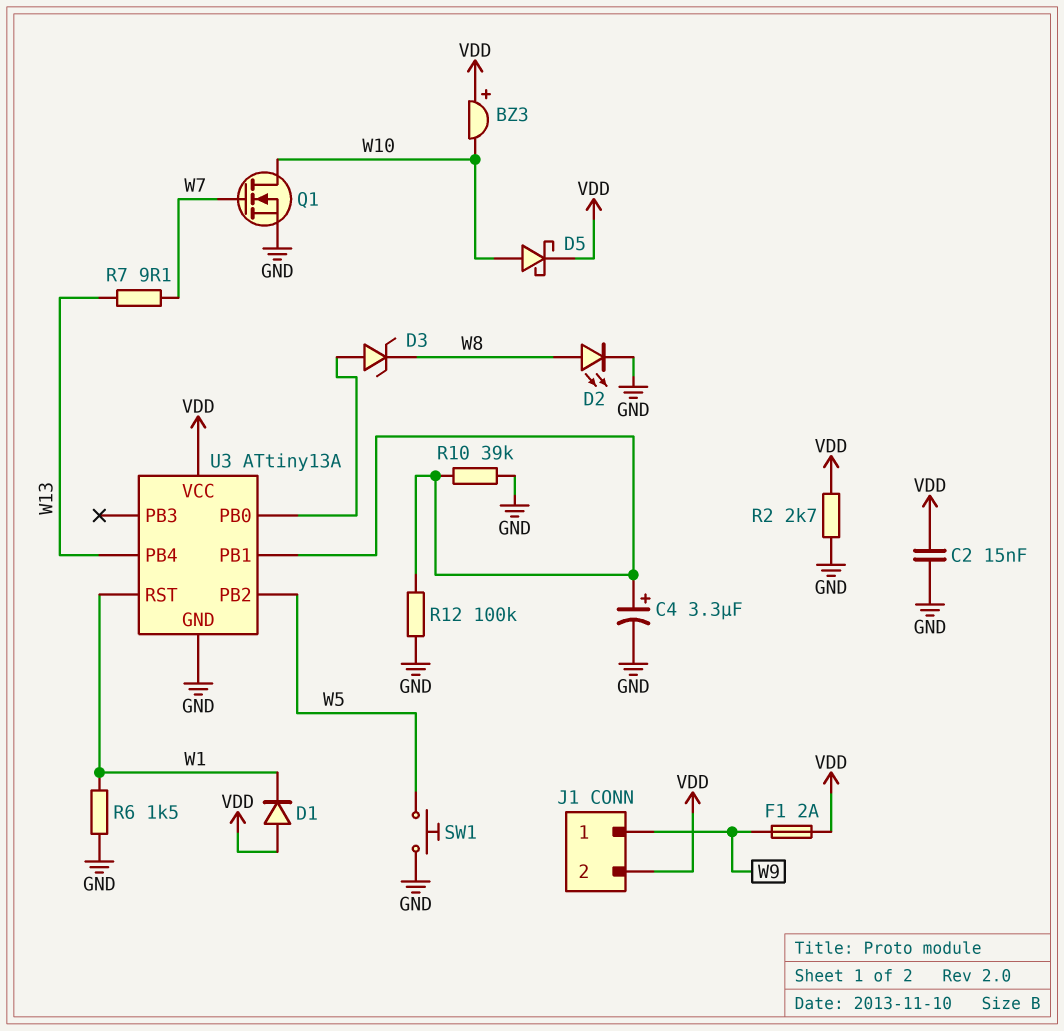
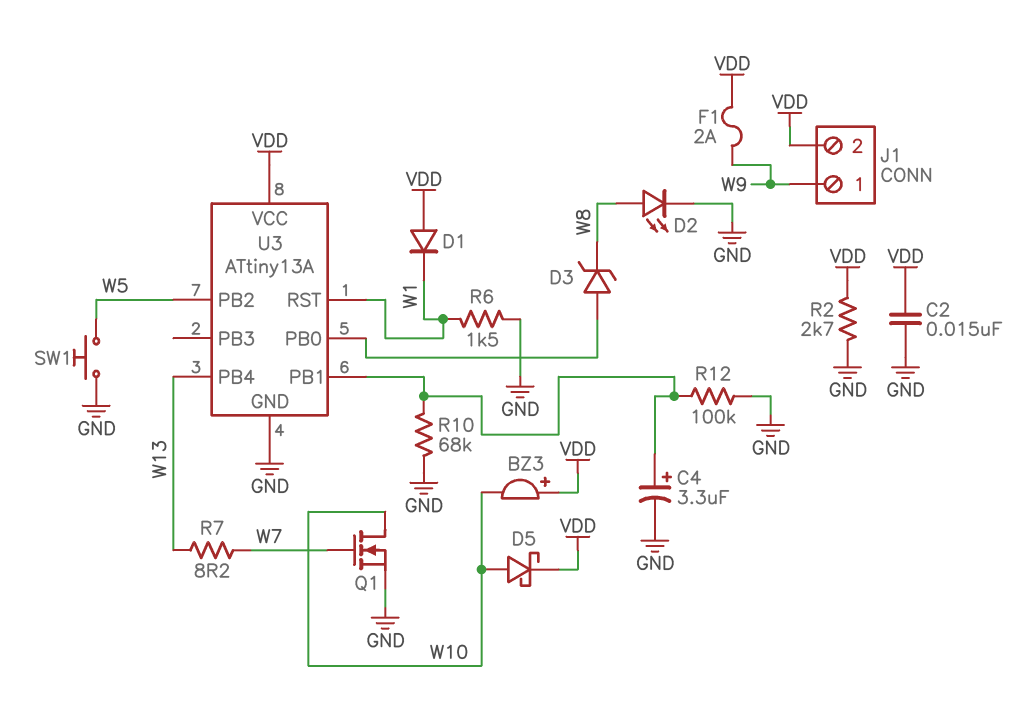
R7: 9.1 (W7, W13) -> 8.2 (W7, W13)
R10: 39k (GND, U3/PB1) -> 68k (GND, U3/PB1)

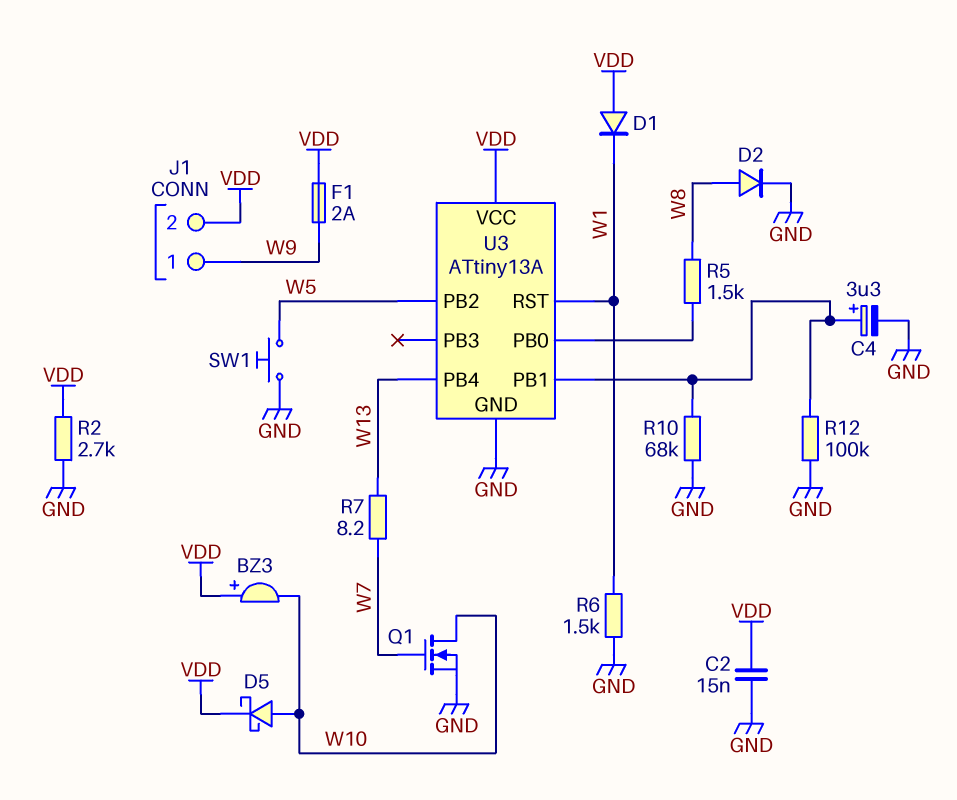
D2: LED (A W8, K GND) -> diode (A W8, K GND)
D3: zener (A U3/PB0, K W8) -> none
R5: none -> 1.5k (U3/PB0, W8)

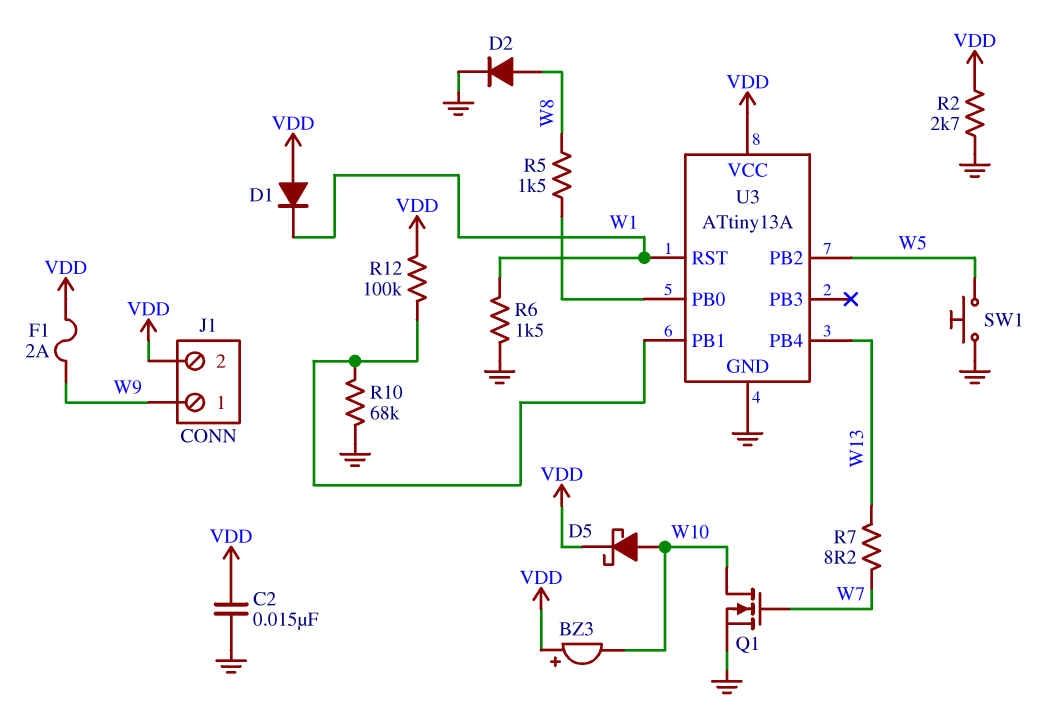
C4: 3.3uF (plus U3/PB1, minus GND) -> none
R12: 100k (GND, U3/PB1) -> 100k (U3/PB1, VDD)

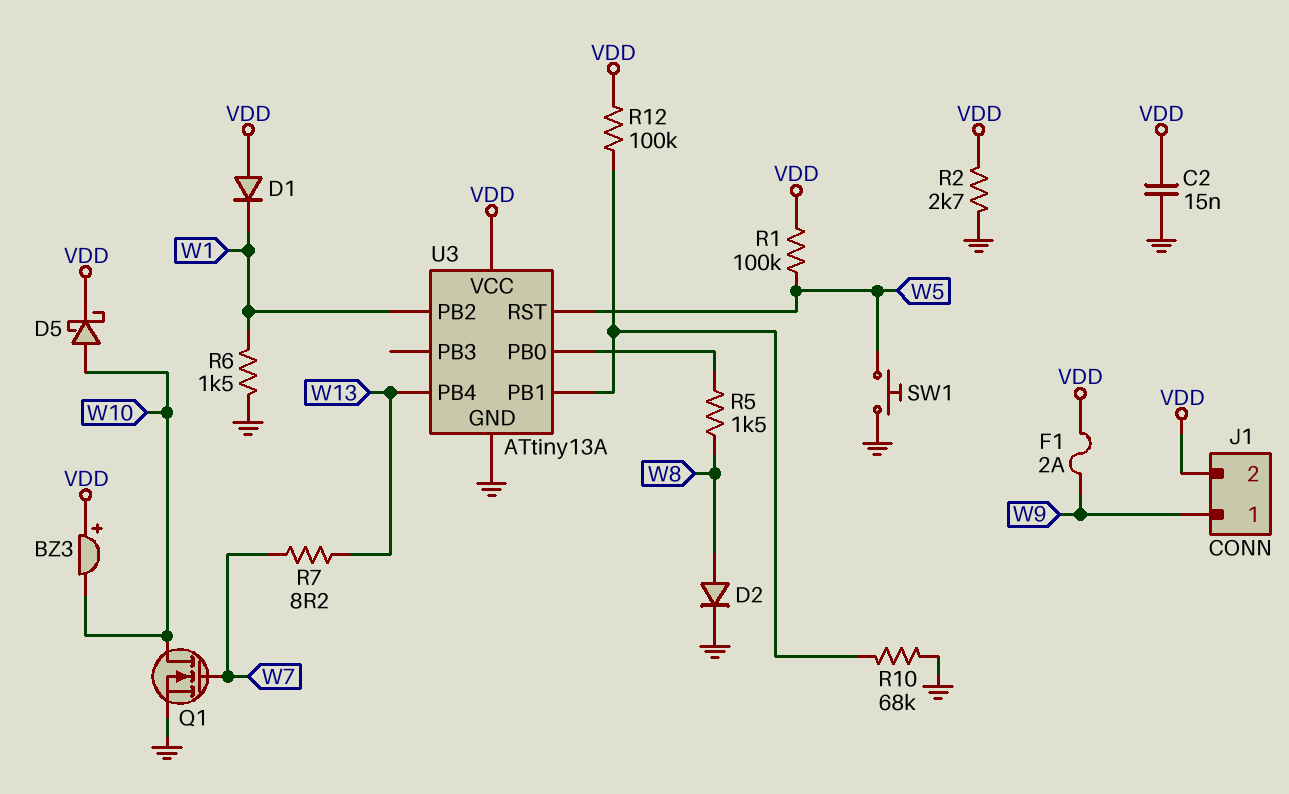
R1: none -> 100k (VDD, W5)
U3 pin PB2: W5 -> W1
U3 pin RST: W1 -> W5

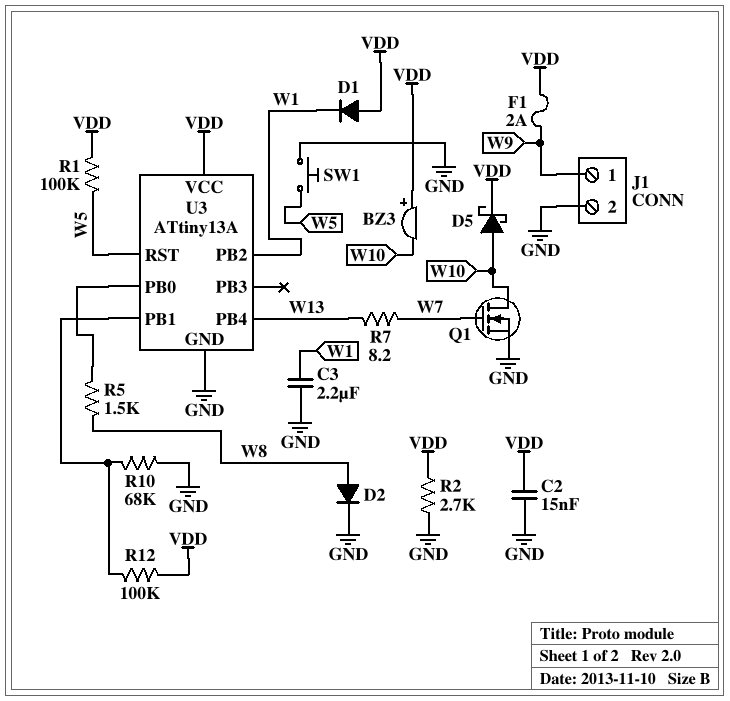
C3: none -> 2.2uF (GND, W1)
J1 pin 2: VDD -> GND
R6: 1.5k (GND, W1) -> none

